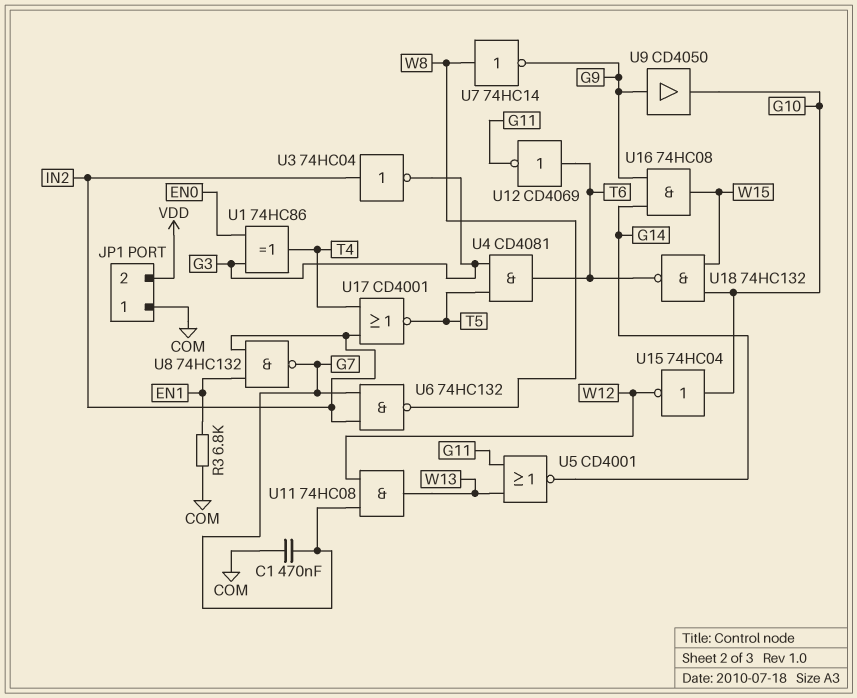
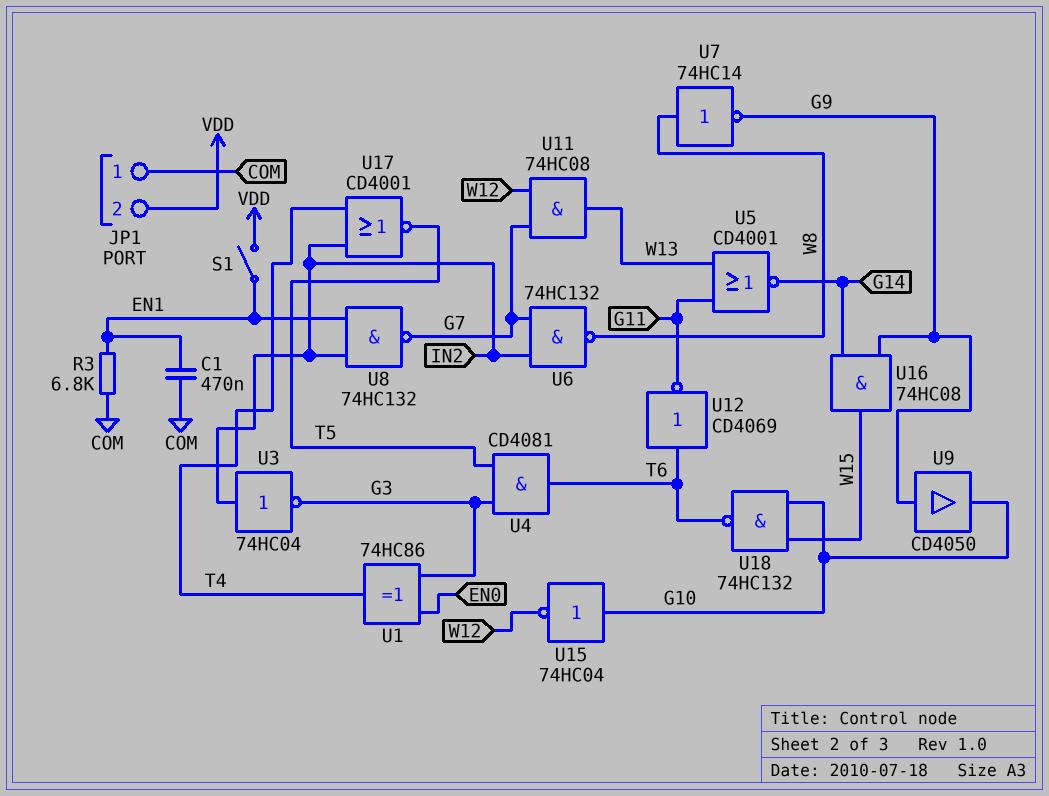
C1: 470nF (COM, G7) -> 470nF (COM, EN1)
S1: none -> switch (EN1, VDD)

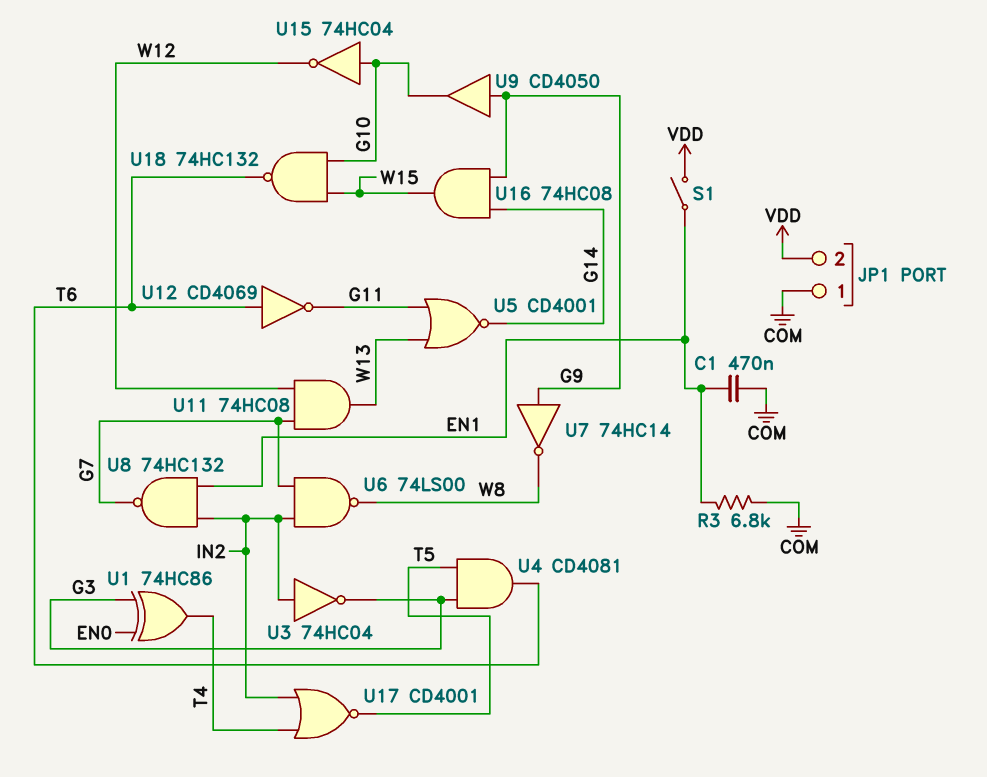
U6: NAND 74HC132 (in G7, in IN2, out W8) -> NAND 74LS00 (in G7, in IN2, out W8)
U7: NOT 74HC14 (in W8, out G9) -> NOT 74HC14 (in G9, out W8)

